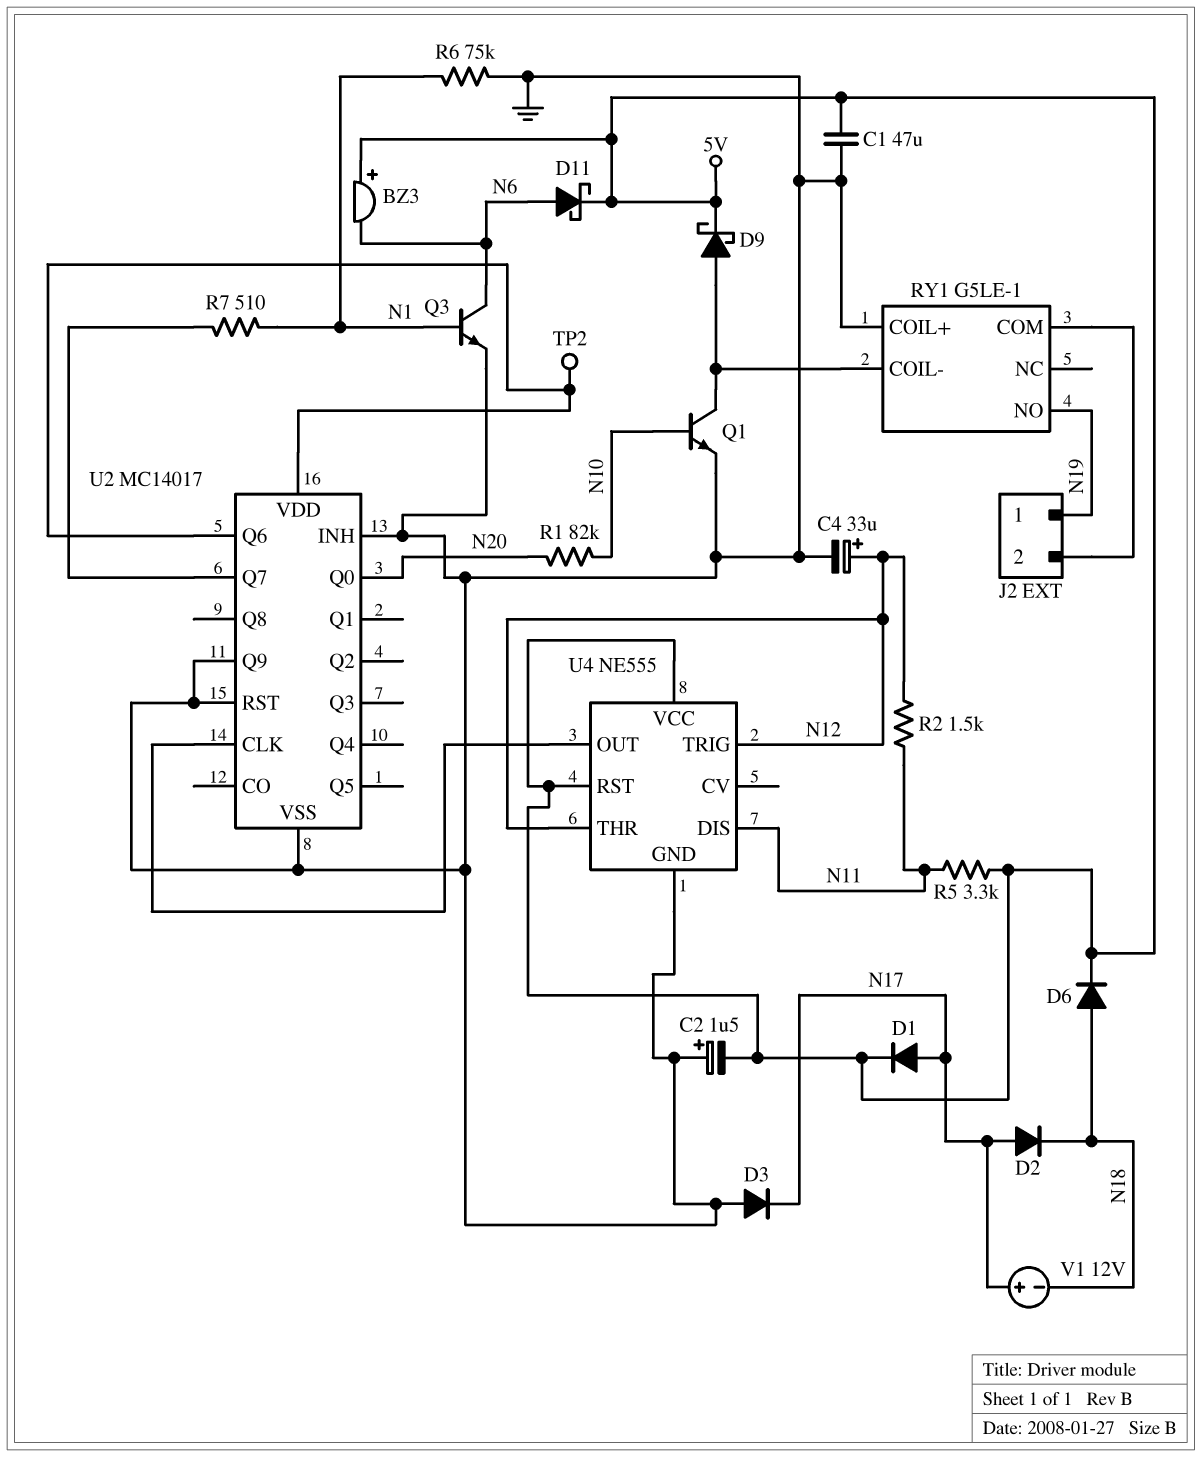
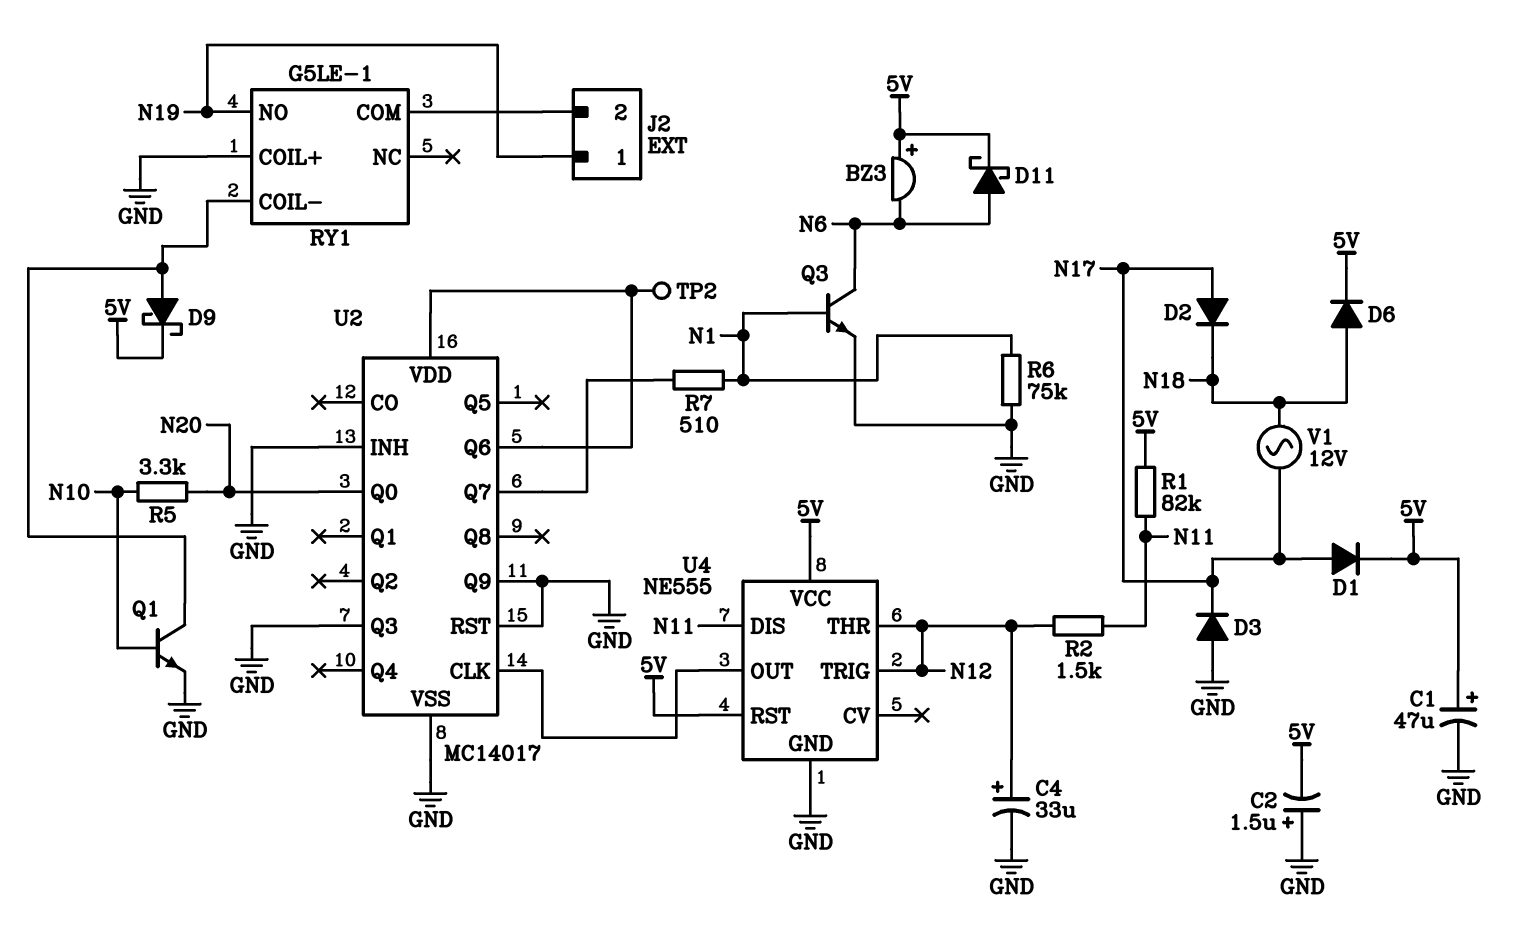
C1: 47uF (5V, GND) -> 47uF (plus 5V, minus GND)
R1: 82k (N10, N20) -> 82k (5V, N11)
R5: 3.3k (5V, N11) -> 3.3k (N10, N20)
U2 pin Q3: none -> GND
V1: 12V (plus N17, minus N18) -> AC 12V (N17, N18)

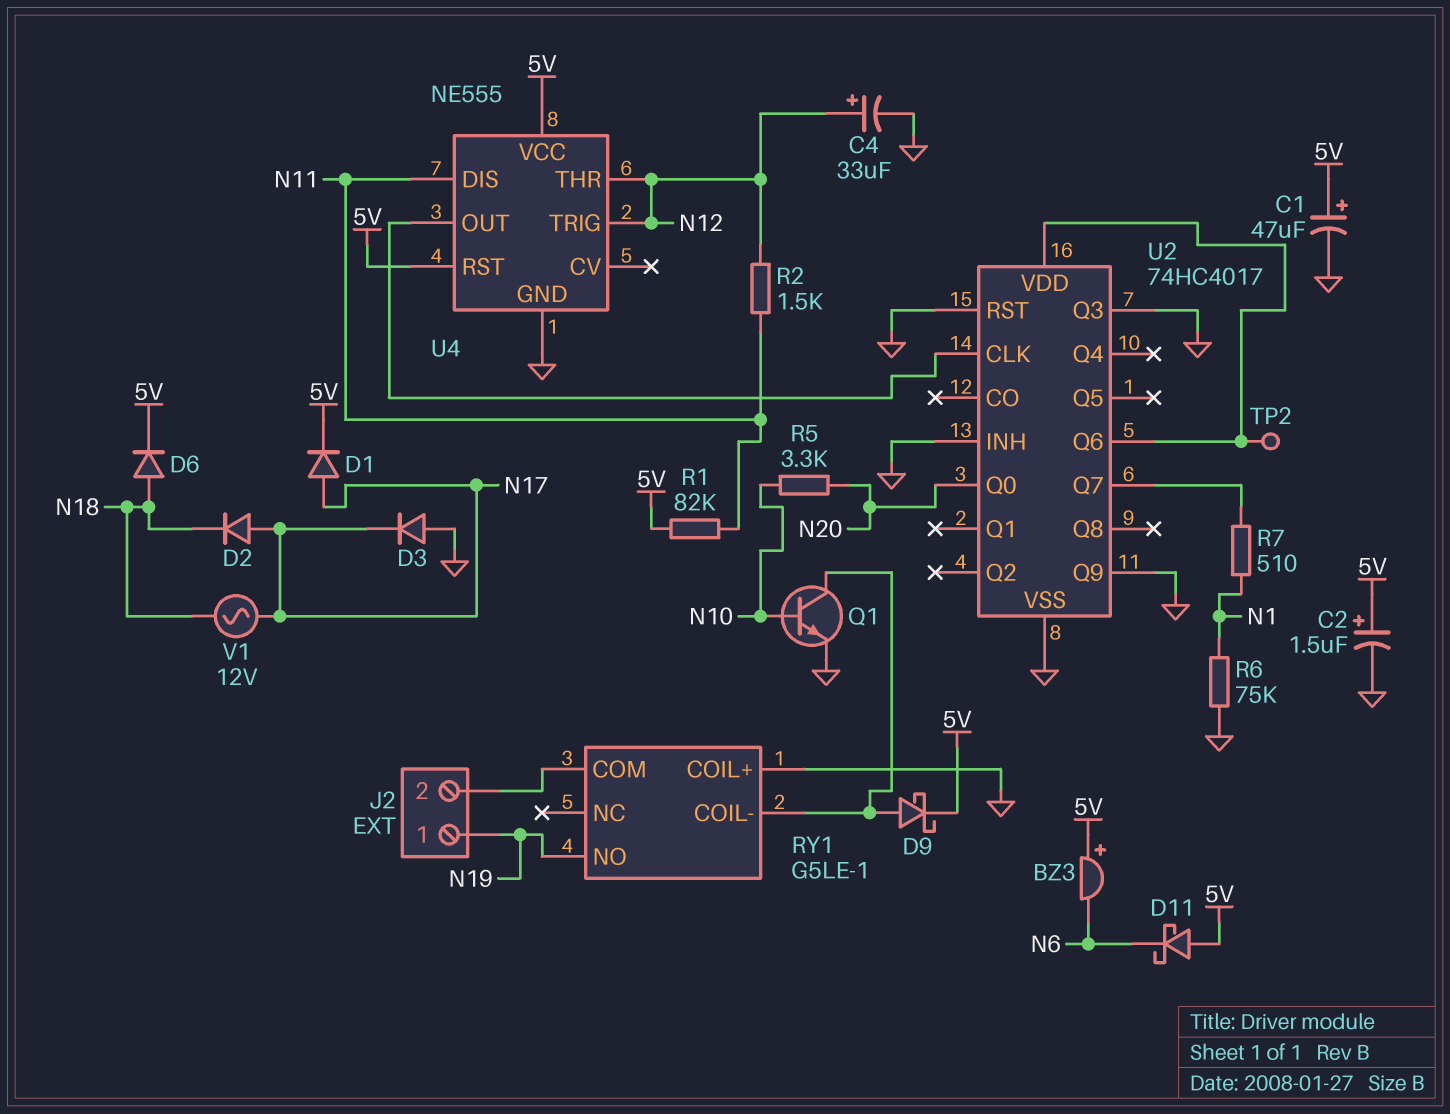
C2: 1.5uF (plus GND, minus 5V) -> 1.5uF (plus 5V, minus GND)
D11: schottky (A N6, K 5V) -> schottky (A 5V, K N6)
Q3: NPN (B N1, C N6, E GND) -> none
U2: MC14017 -> 74HC4017

